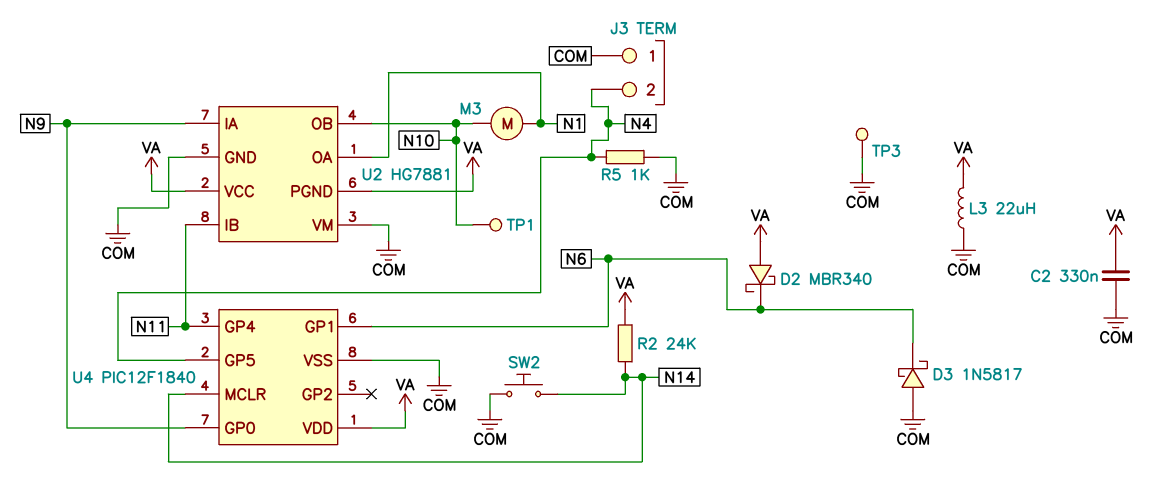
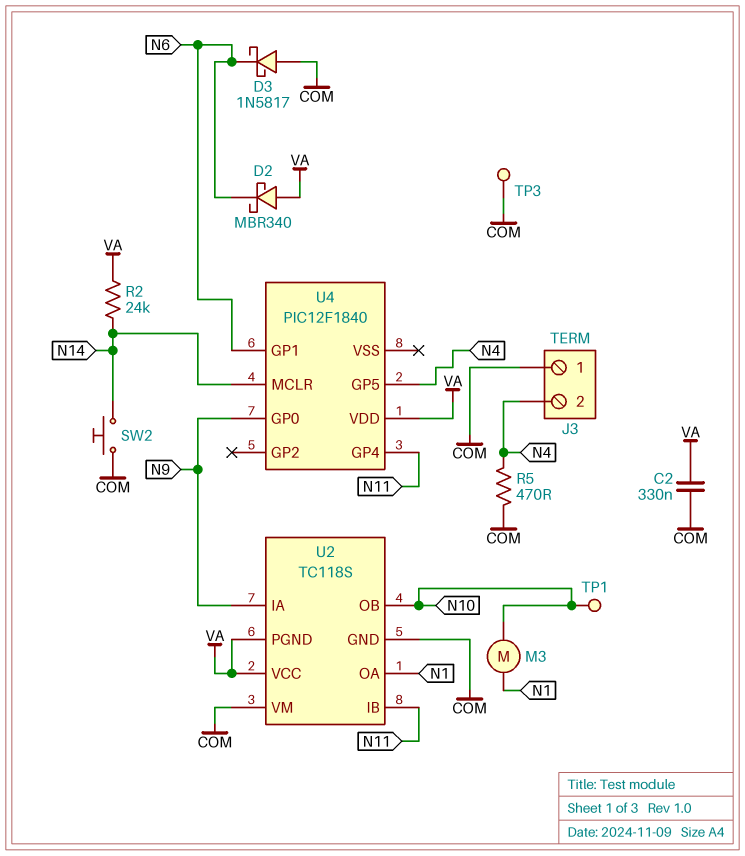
L3: 22uH (COM, VA) -> none
R5: 1k (COM, N4) -> 470 (COM, N4)
U2: HG7881 -> TC118S
U4 pin VSS: COM -> none

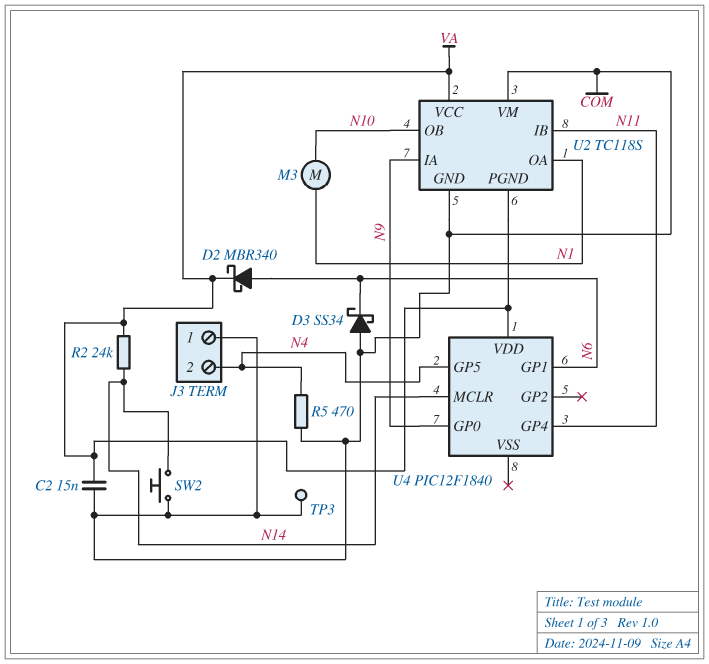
C2: 330nF (COM, VA) -> 15nF (COM, VA)
D2: schottky MBR340 (A VA, K N6) -> schottky MBR340 (A N6, K VA)
D3: schottky 1N5817 (A COM, K N6) -> schottky SS34 (A COM, K N6)
TP1: test point (N10) -> none

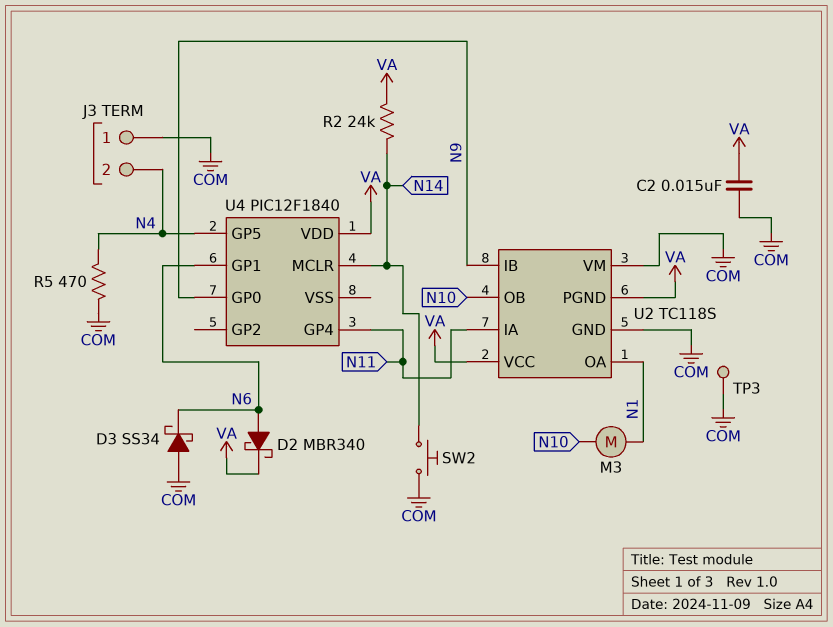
U2 pin IA: N9 -> N11
U2 pin IB: N11 -> N9

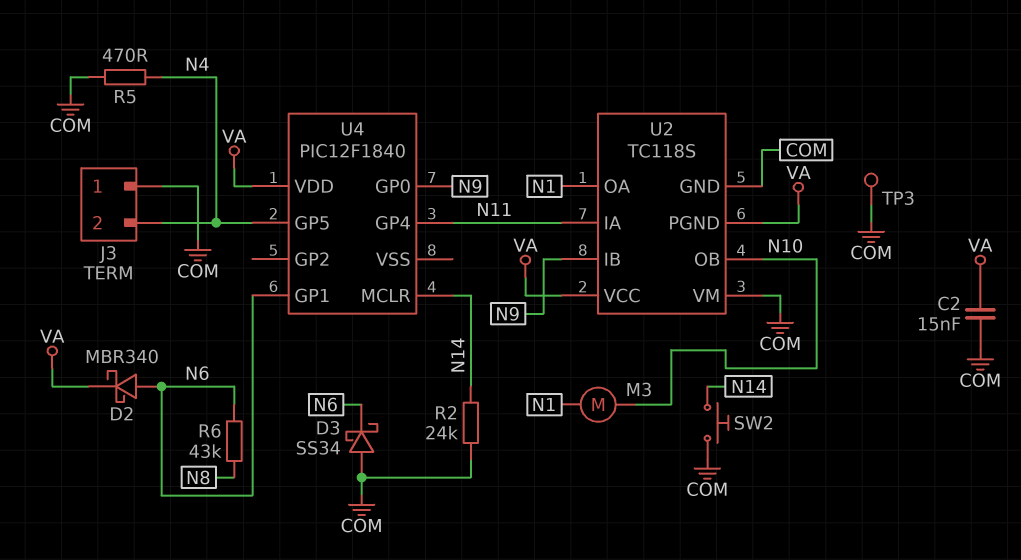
R2: 24k (N14, VA) -> 24k (COM, N14)
R6: none -> 43k (N6, N8)

